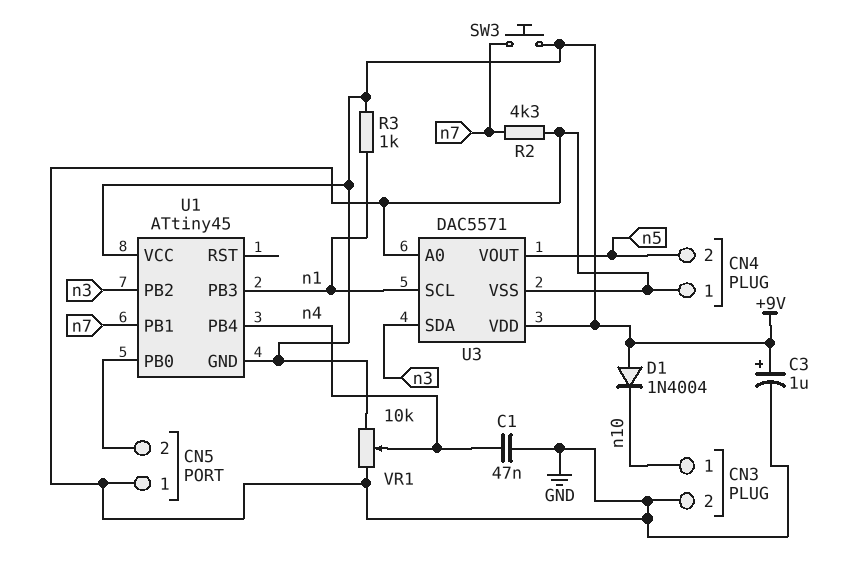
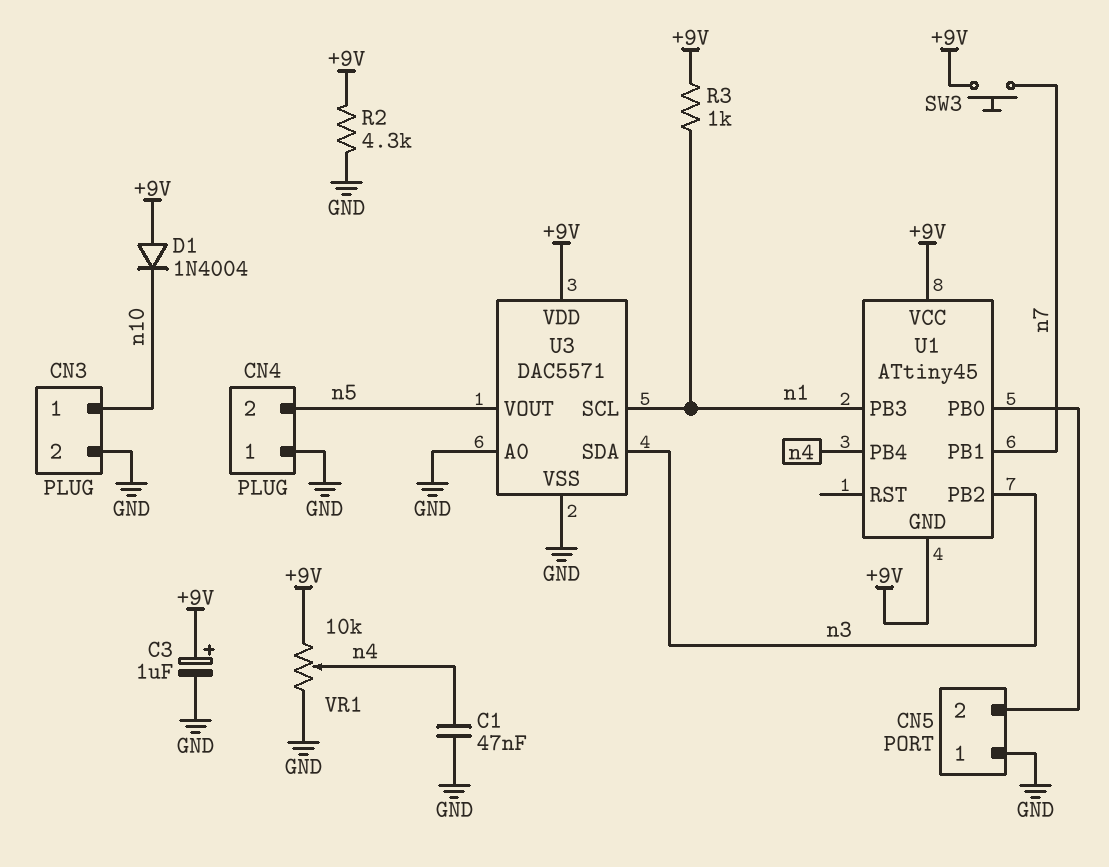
R2: 4.3k (GND, n7) -> 4.3k (+9V, GND)

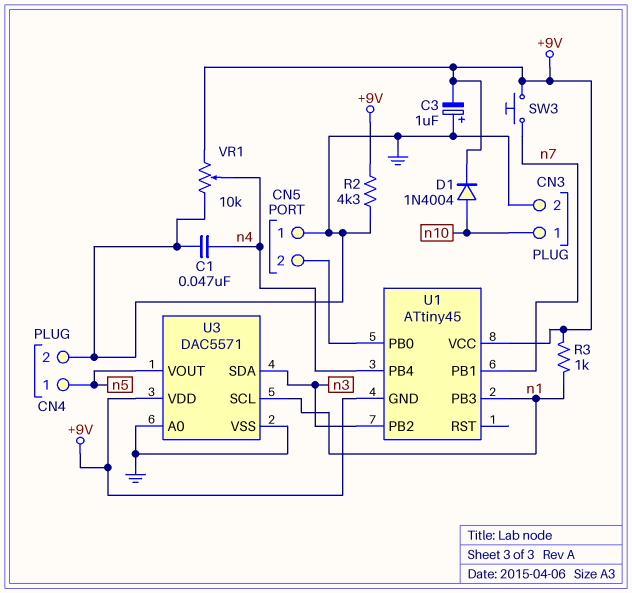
C3: 1uF (plus +9V, minus GND) -> 1uF (plus GND, minus +9V)
CN4 pin 1: GND -> n5
CN4 pin 2: n5 -> GND
D1: diode 1N4004 (A +9V, K n10) -> diode 1N4004 (A n10, K +9V)

